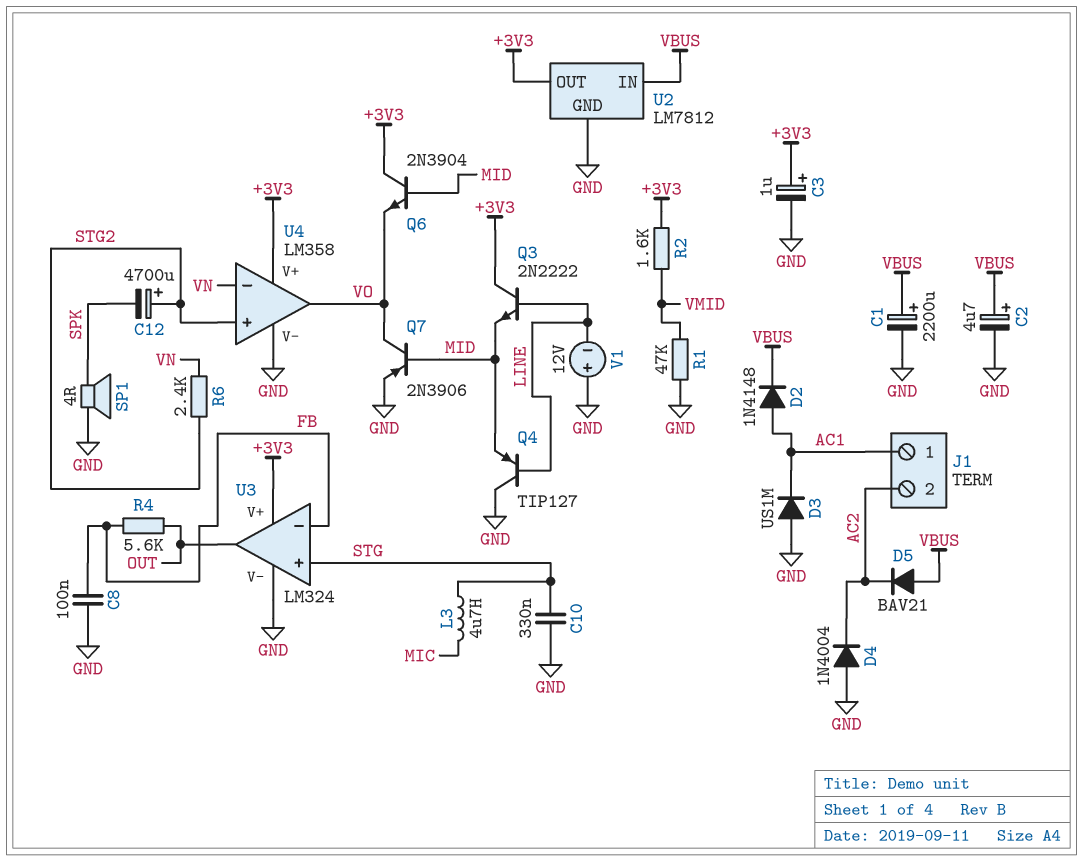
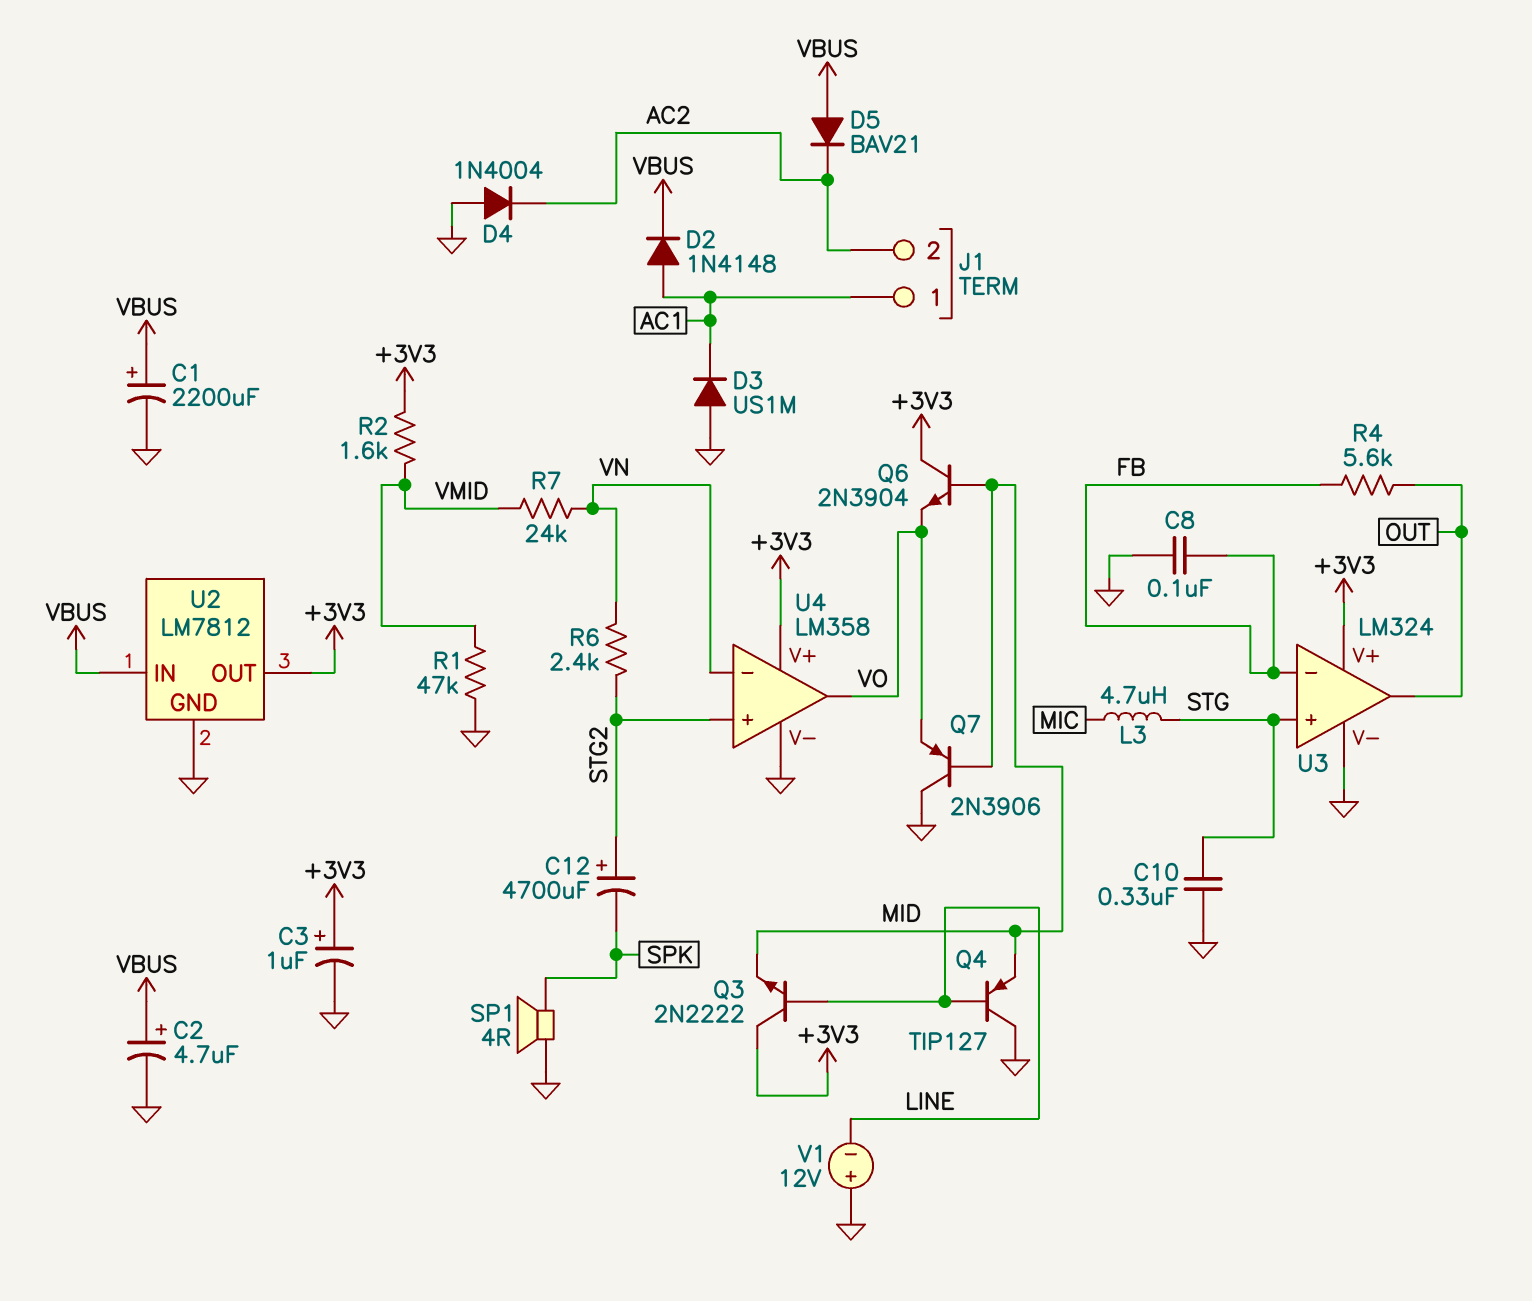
Q7: PNP 2N3906 (B MID, C VO, E GND) -> PNP 2N3906 (B MID, C GND, E VO)
R7: none -> 24k (VMID, VN)

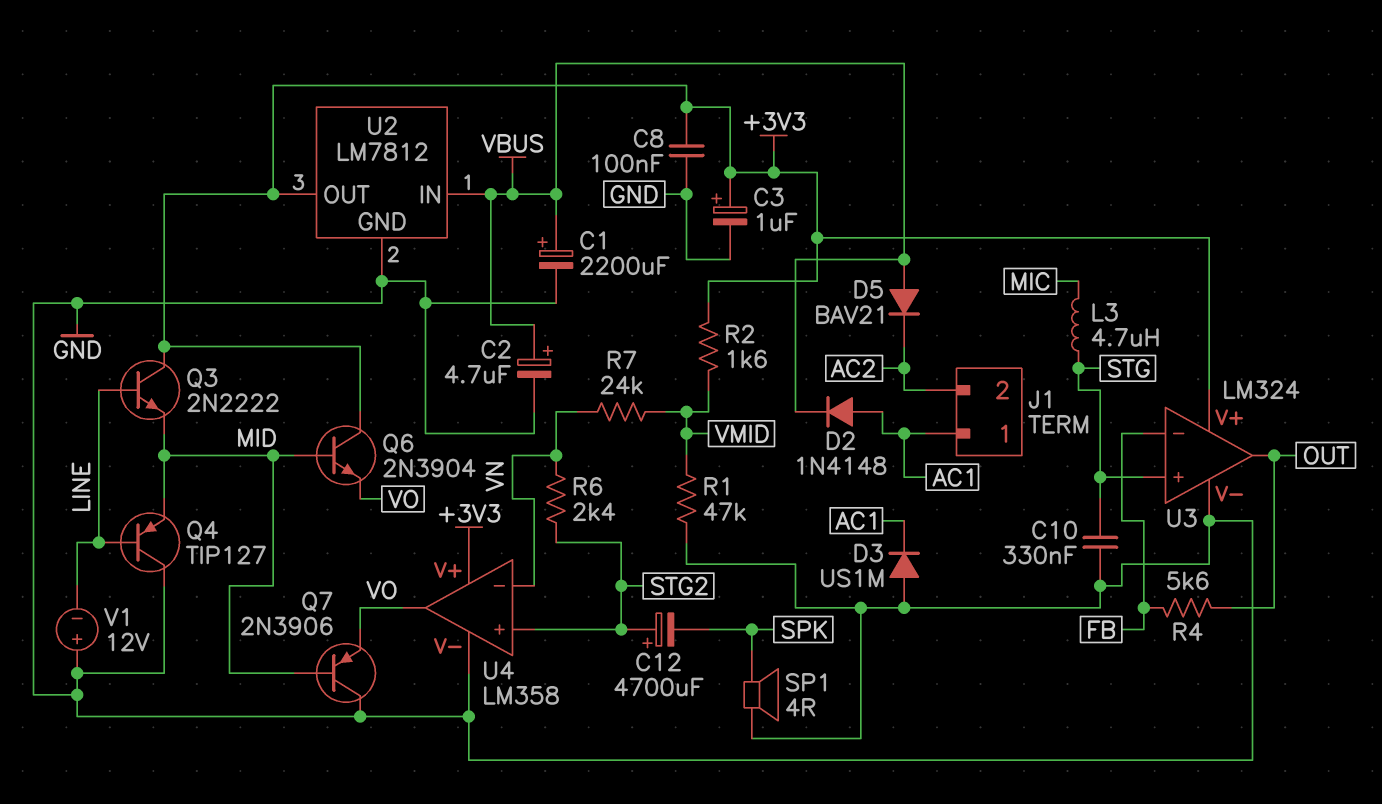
C8: 100nF (FB, GND) -> 100nF (+3V3, GND)
D4: diode 1N4004 (A GND, K AC2) -> none

